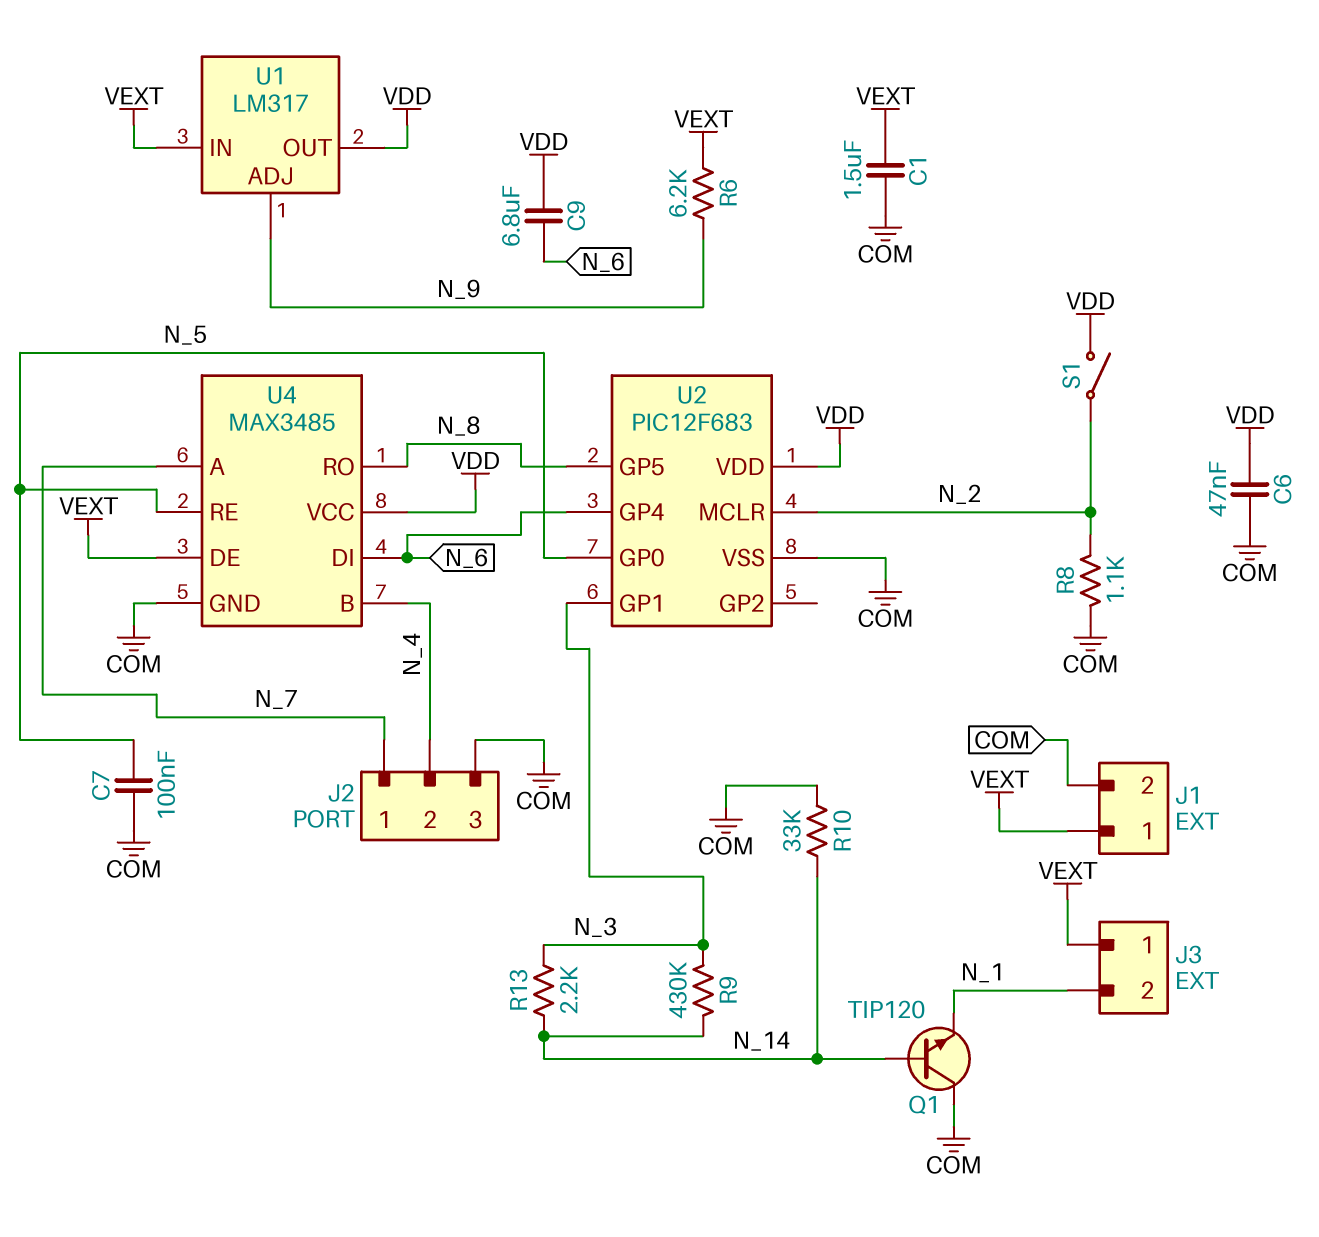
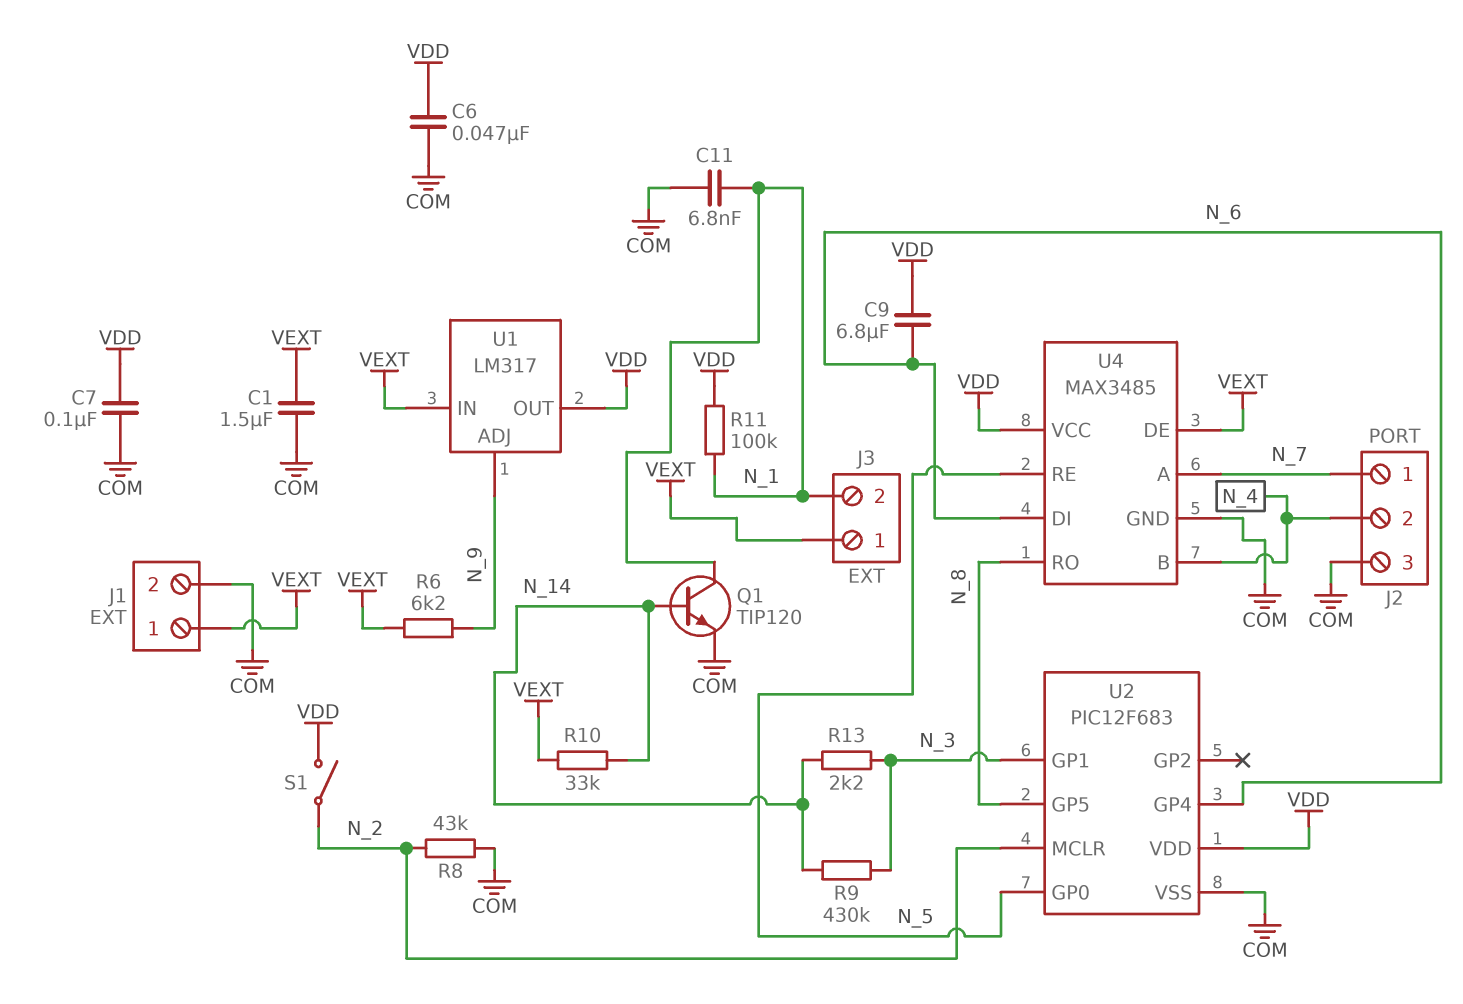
C7: 100nF (COM, N_5) -> 100nF (COM, VDD)
C11: none -> 6.8nF (COM, N_1)
Q1: NPN TIP120 (B N_14, C COM, E N_1) -> NPN TIP120 (B N_14, C N_1, E COM)
R8: 1.1k (COM, N_2) -> 43k (COM, N_2)
R10: 33k (COM, N_14) -> 33k (N_14, VEXT)
R11: none -> 100k (N_1, VDD)

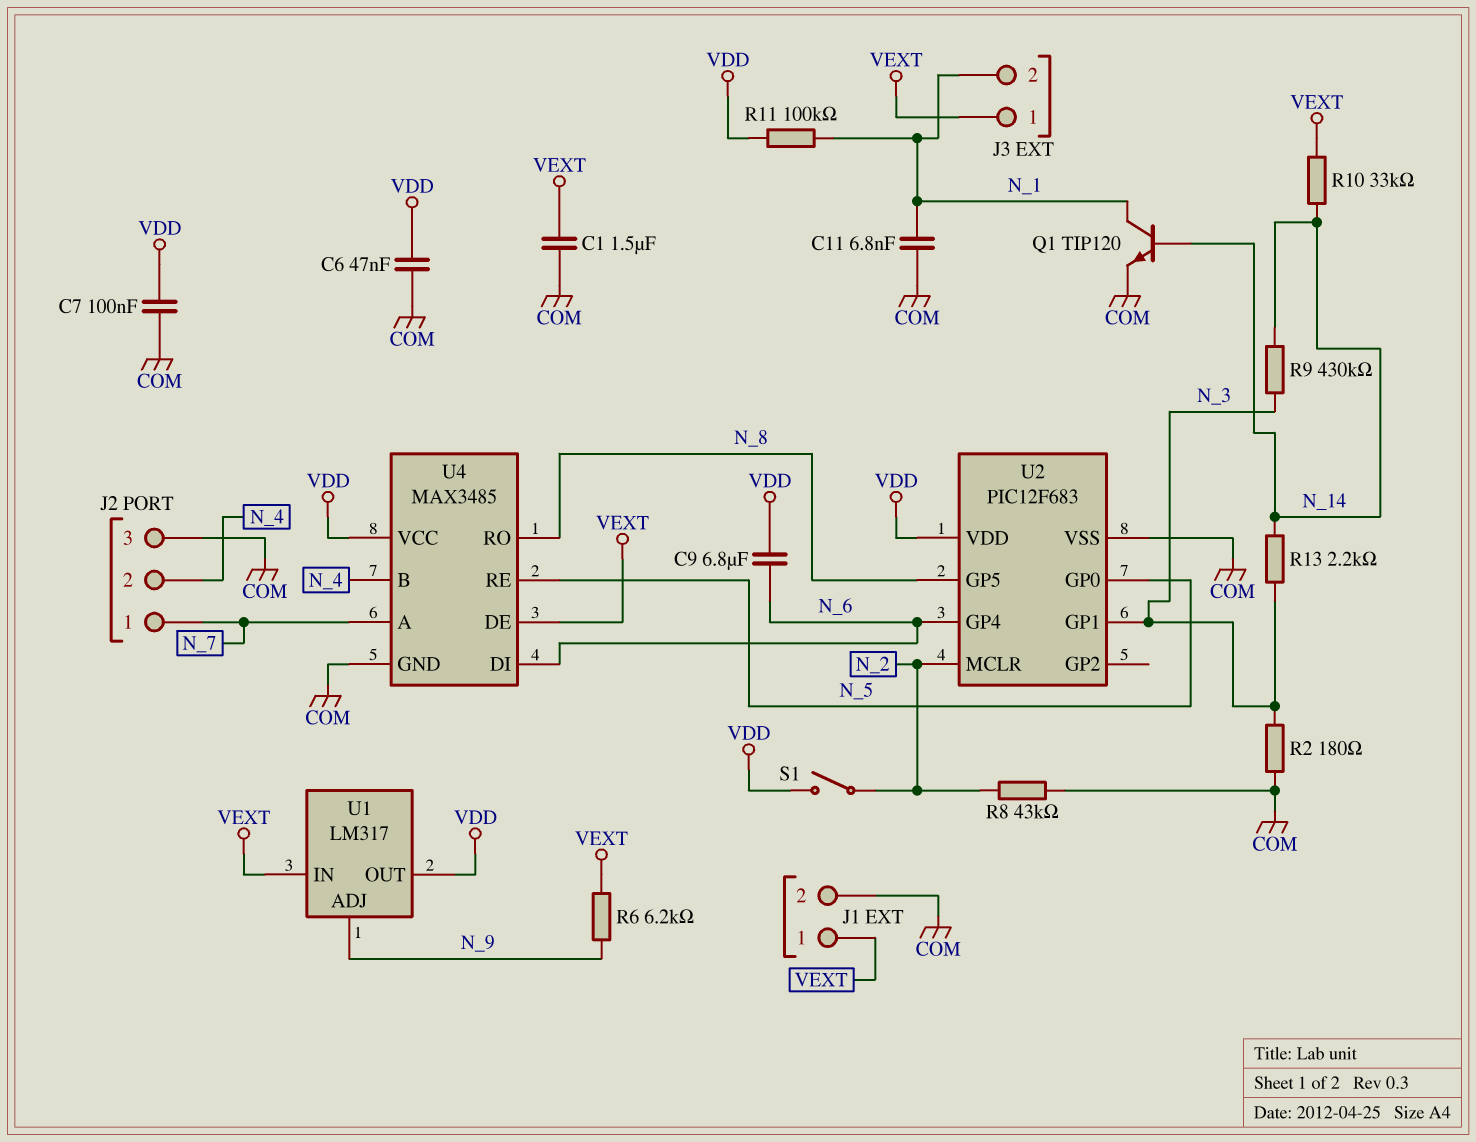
R2: none -> 180 (COM, N_3)

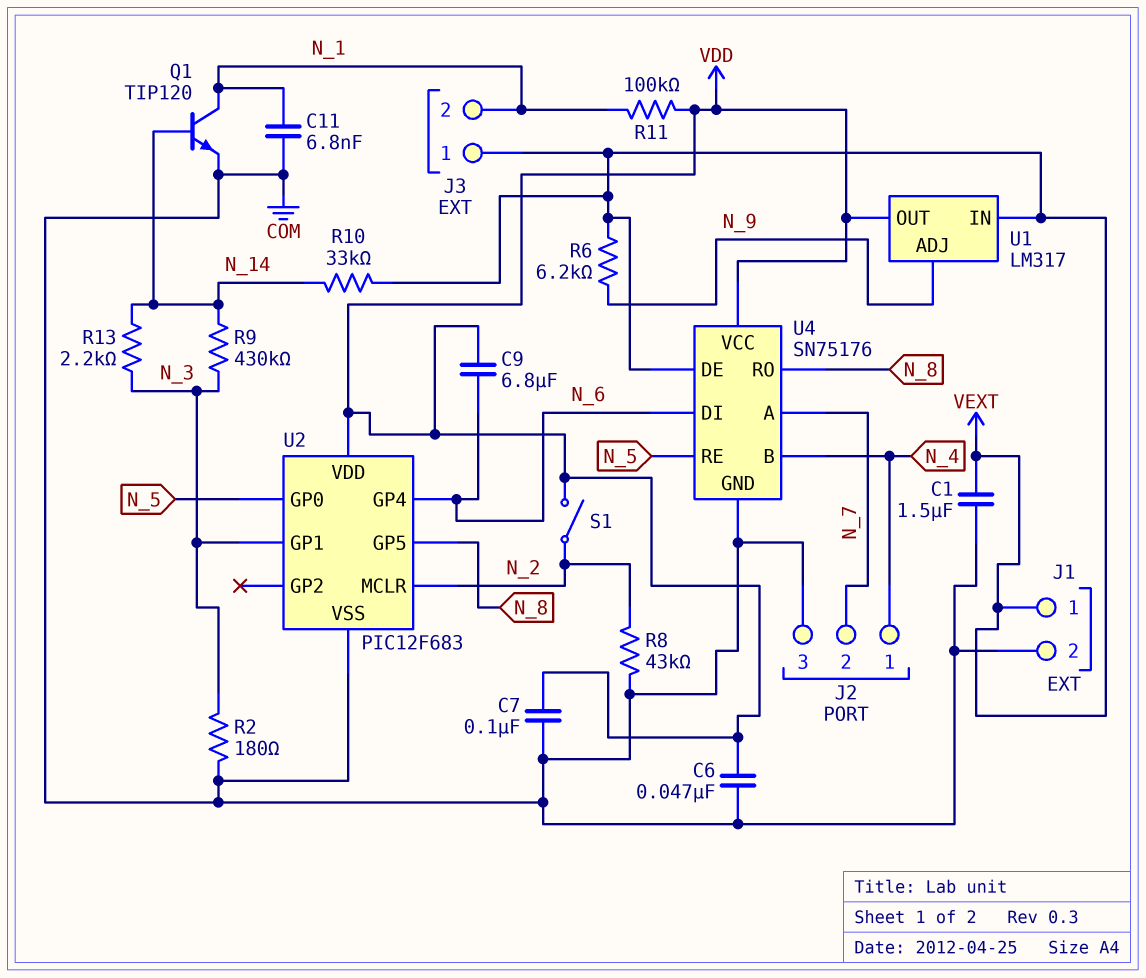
J2 pin 1: N_7 -> N_4
J2 pin 2: N_4 -> N_7
U4: MAX3485 -> SN75176

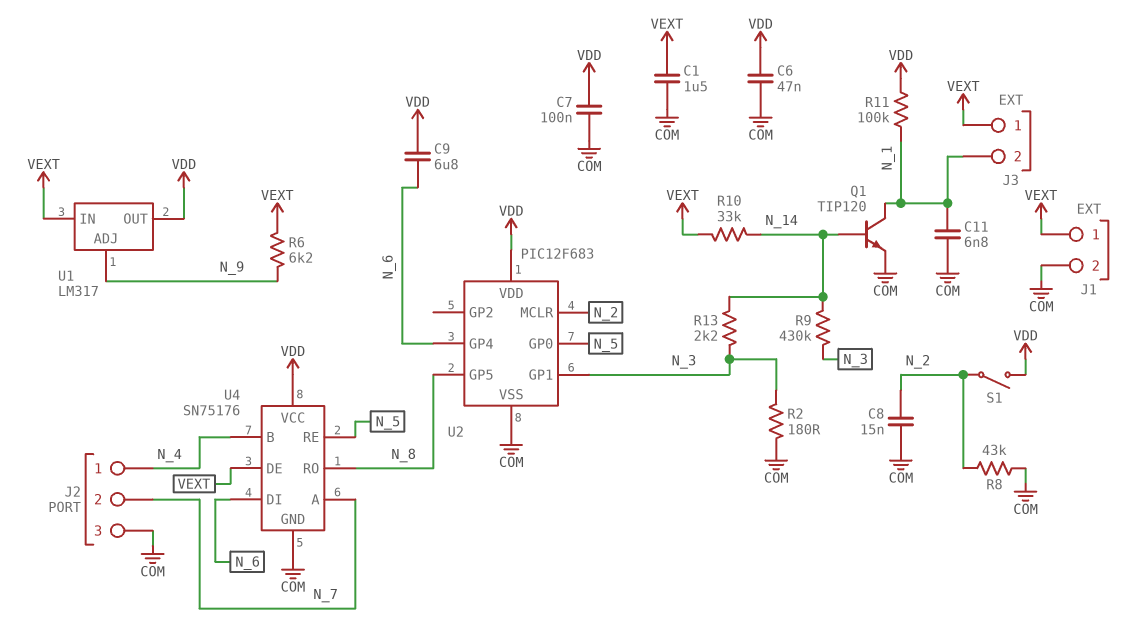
C8: none -> 15nF (COM, N_2)

